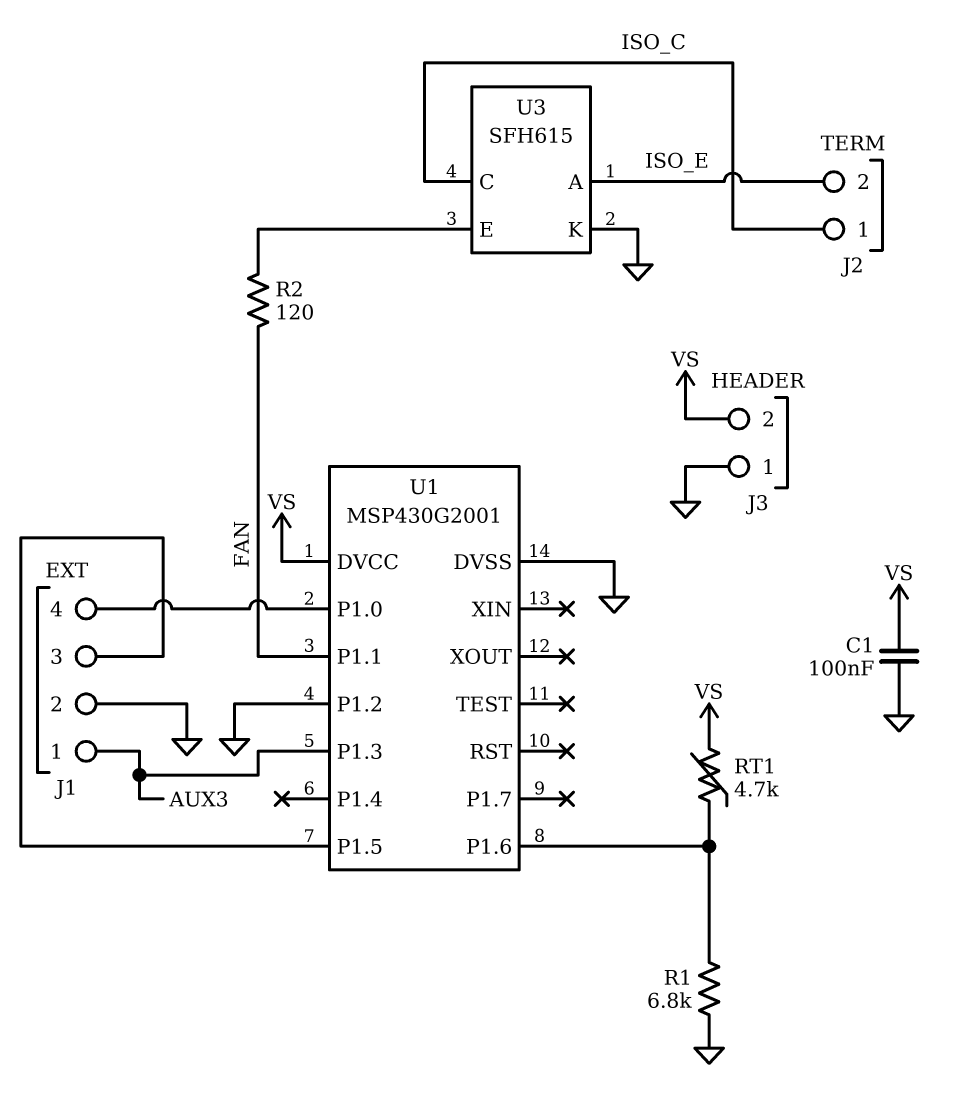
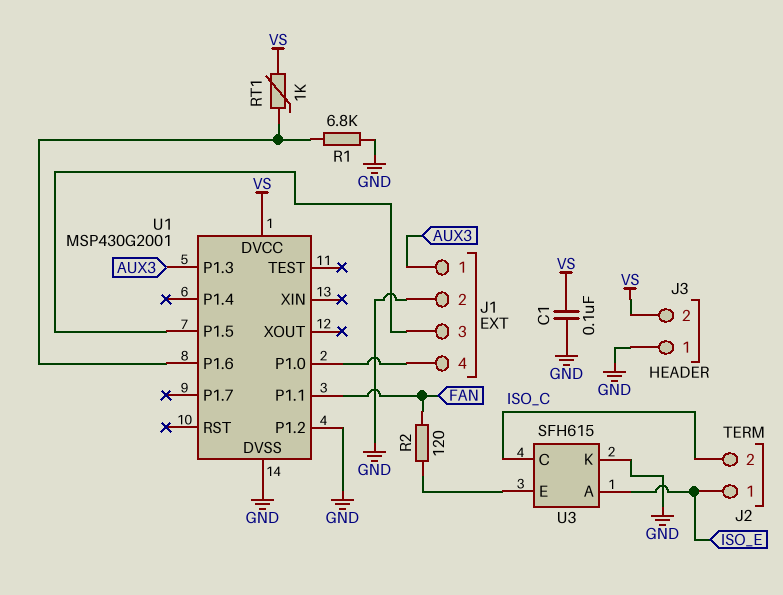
J2 pin 1: ISO_C -> ISO_E
J2 pin 2: ISO_E -> ISO_C
RT1: 4.7k (U1/P1.6, VS) -> 1k (U1/P1.6, VS)

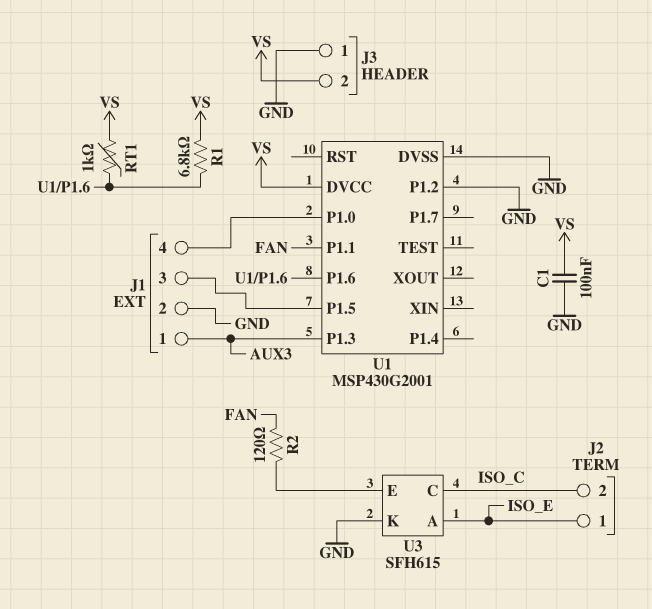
R1: 6.8k (GND, U1/P1.6) -> 6.8k (U1/P1.6, VS)

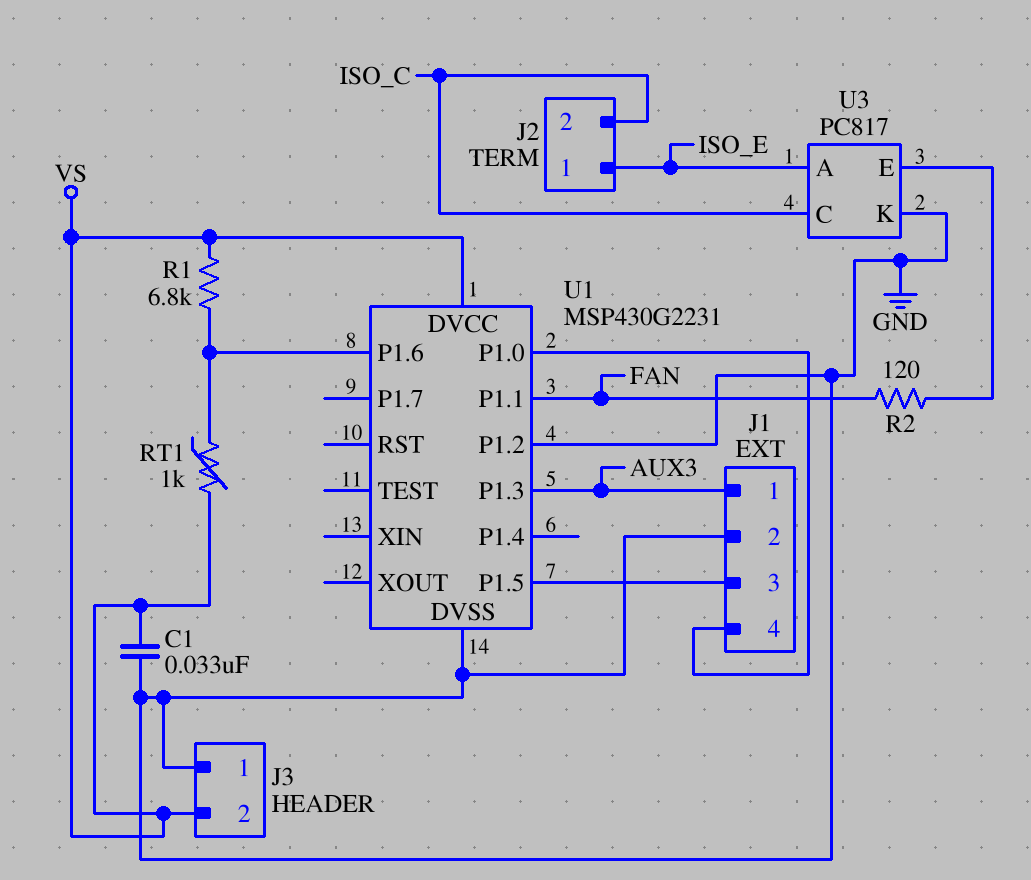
C1: 100nF (GND, VS) -> 33nF (GND, VS)
U1: MSP430G2001 -> MSP430G2231
U3: SFH615 -> PC817

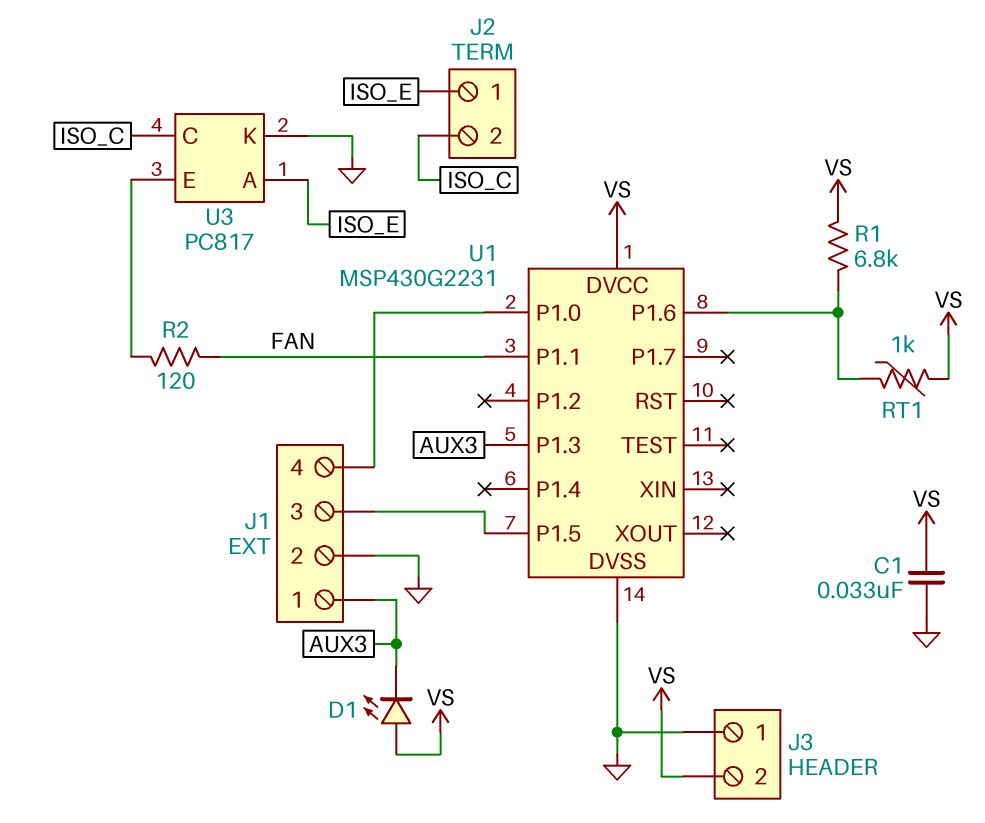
D1: none -> LED (A VS, K AUX3)
U1 pin P1.2: GND -> none

